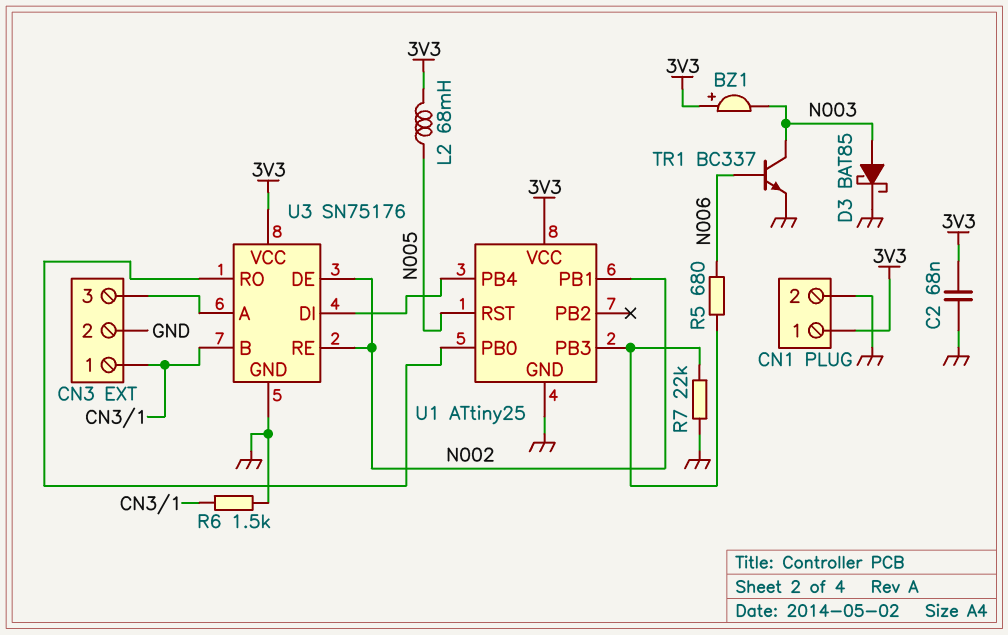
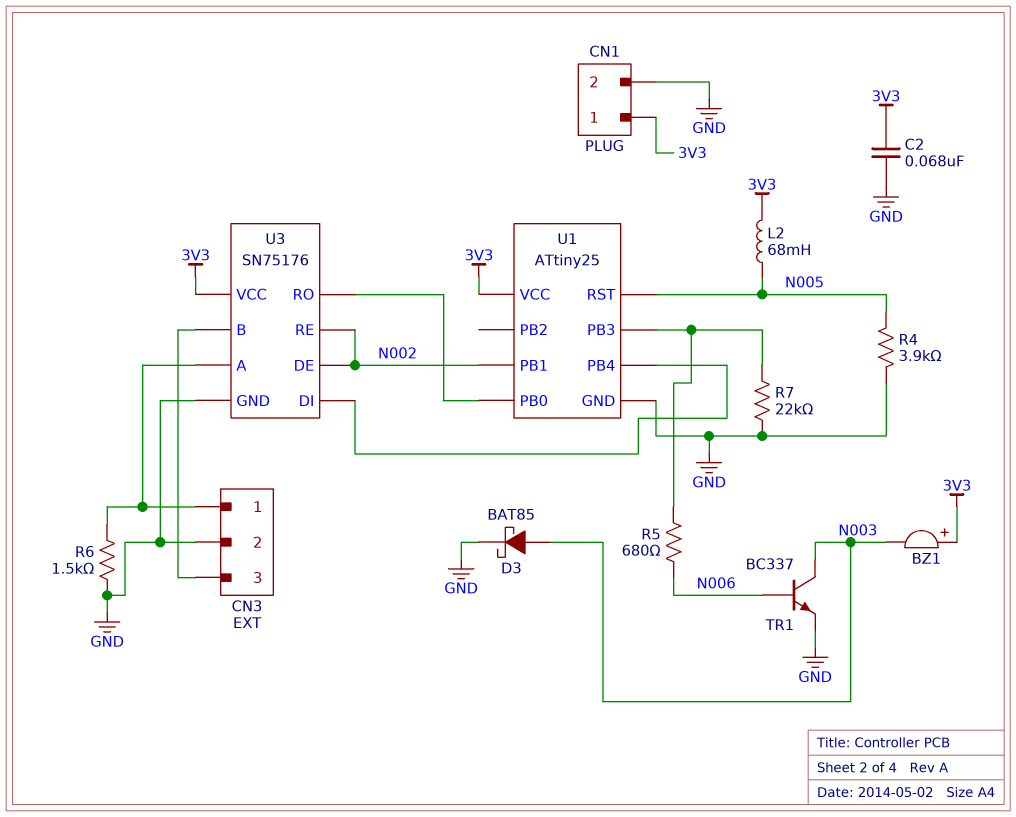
R4: none -> 3.9k (GND, N005)
U3 pin A: CN3/3 -> CN3/1
U3 pin B: CN3/1 -> CN3/3

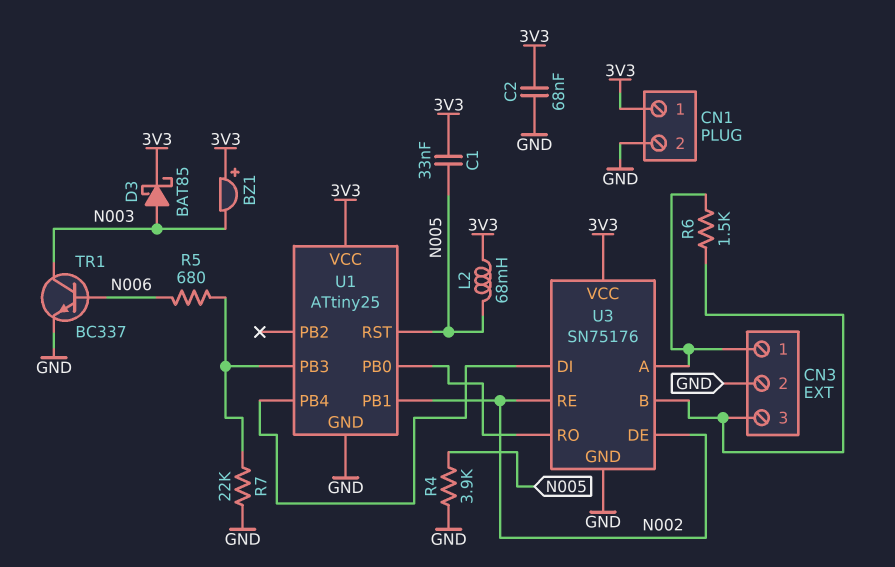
C1: none -> 33nF (3V3, N005)
D3: schottky BAT85 (A N003, K GND) -> schottky BAT85 (A N003, K 3V3)
R6: 1.5k (CN3/1, GND) -> 1.5k (CN3/1, CN3/3)

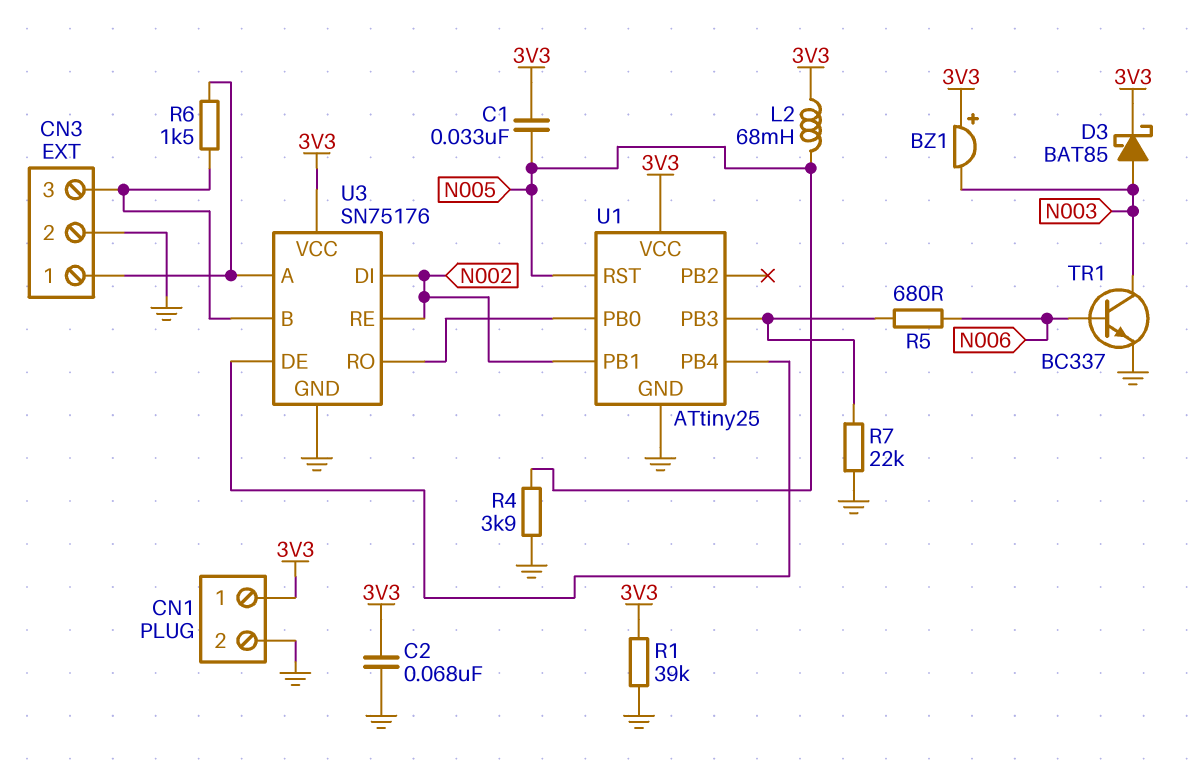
R1: none -> 39k (3V3, GND)
U3 pin DE: N002 -> U1/PB4
U3 pin DI: U1/PB4 -> N002

